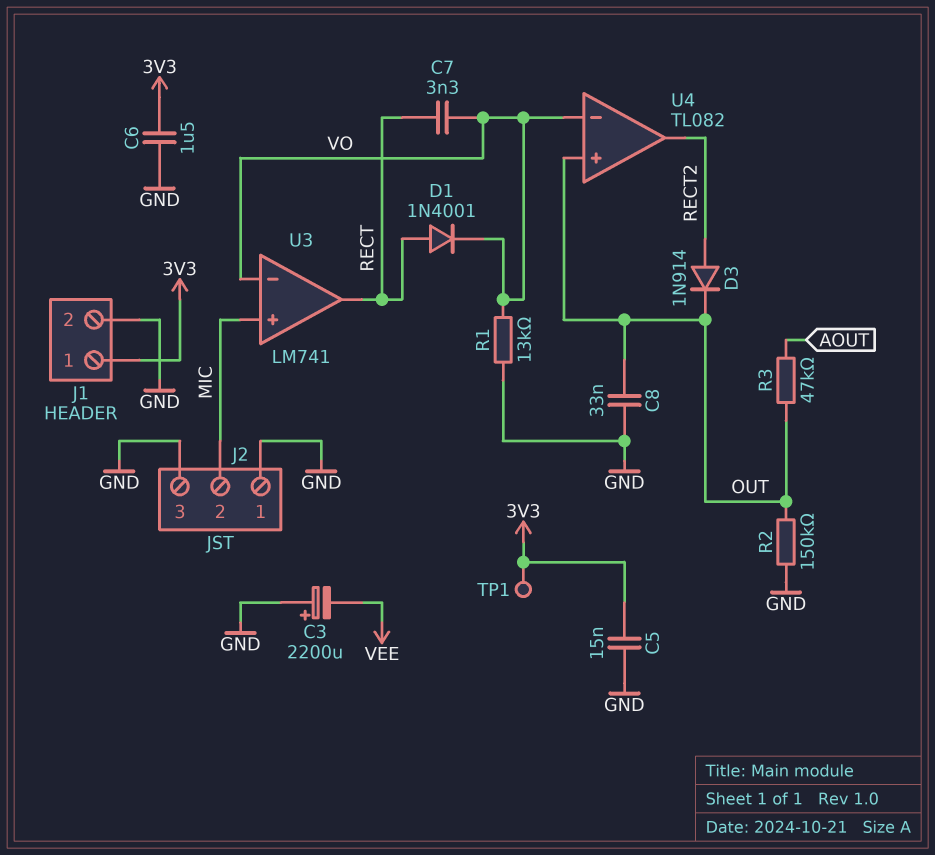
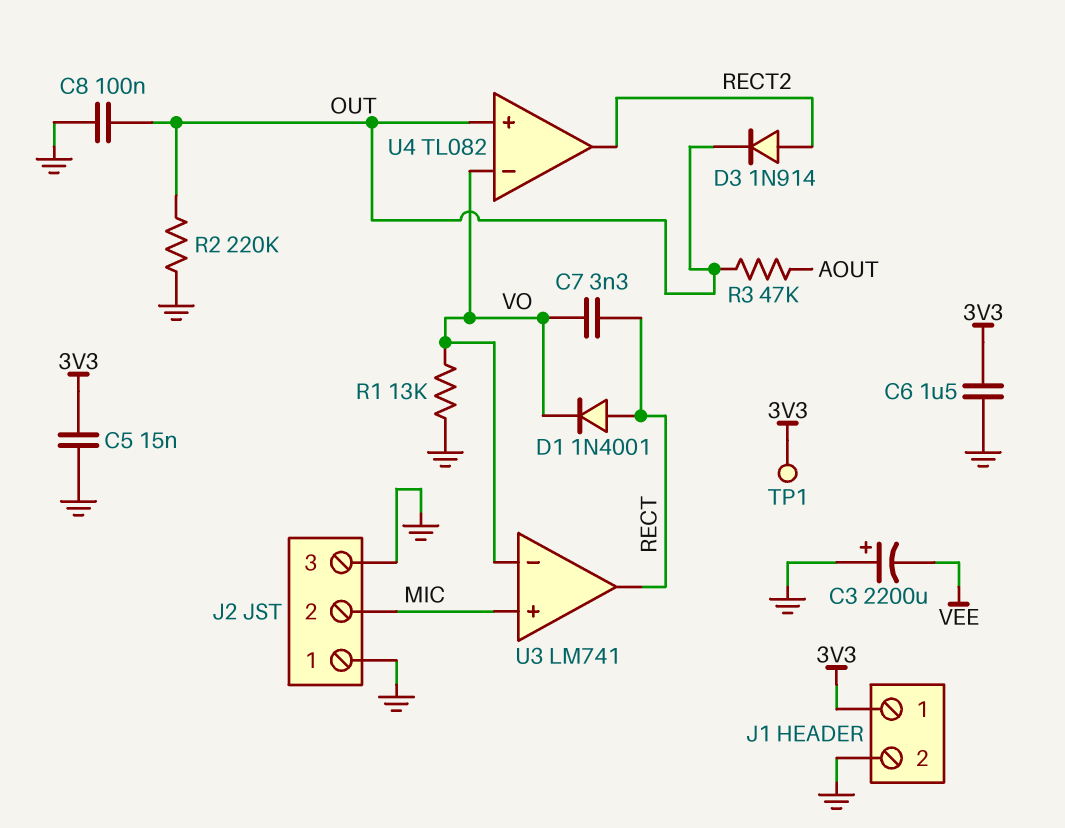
C8: 33nF (GND, OUT) -> 100nF (GND, OUT)
R2: 150k (GND, OUT) -> 220k (GND, OUT)

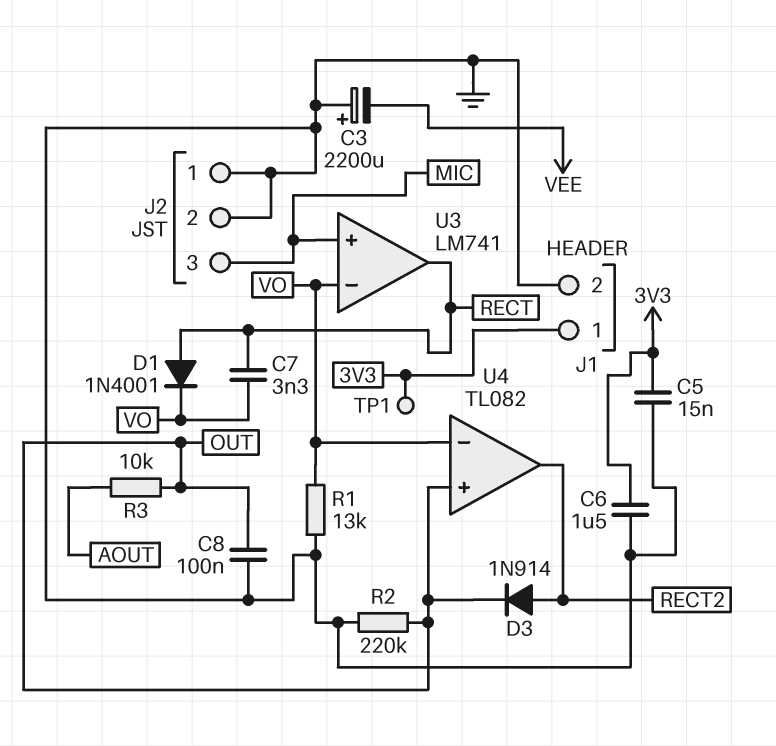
J2 pin 2: MIC -> GND
J2 pin 3: GND -> MIC
R3: 47k (AOUT, OUT) -> 10k (AOUT, OUT)

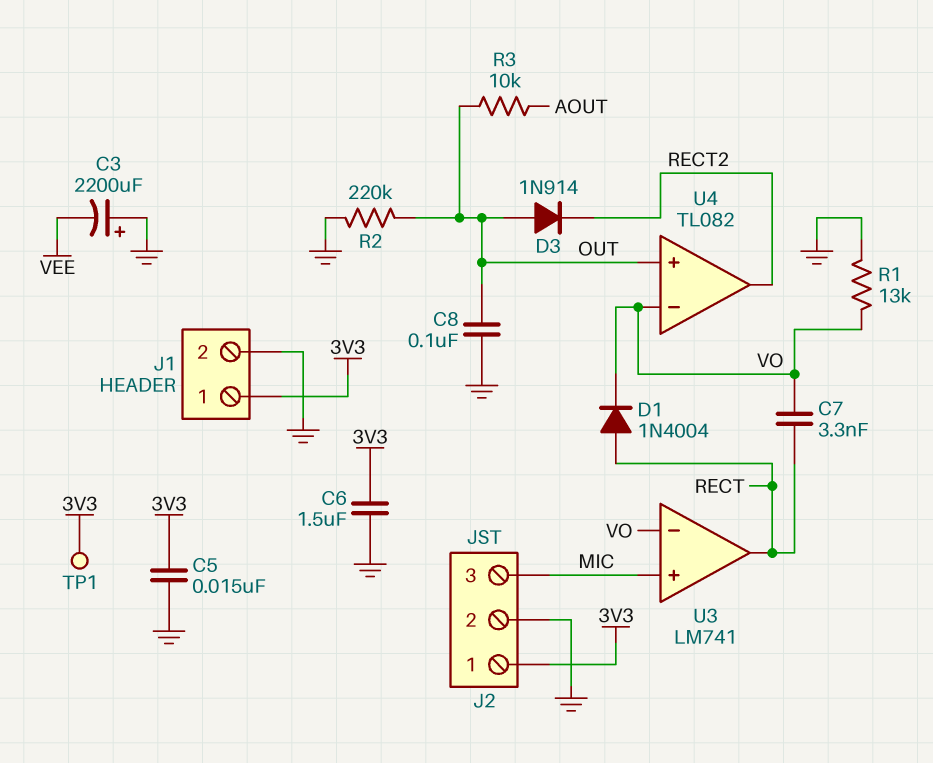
D1: diode 1N4001 (A RECT, K VO) -> diode 1N4004 (A RECT, K VO)
D3: diode 1N914 (A RECT2, K OUT) -> diode 1N914 (A OUT, K RECT2)
J2 pin 1: GND -> 3V3

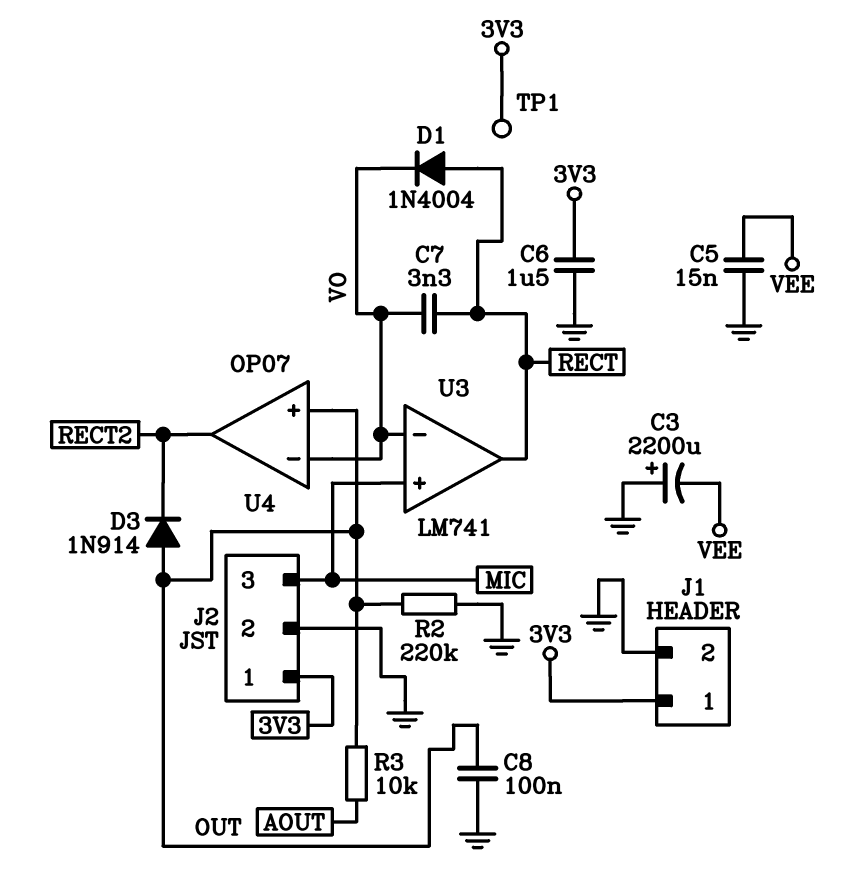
C5: 15nF (3V3, GND) -> 15nF (GND, VEE)
R1: 13k (GND, VO) -> none
U4: TL082 -> OP07

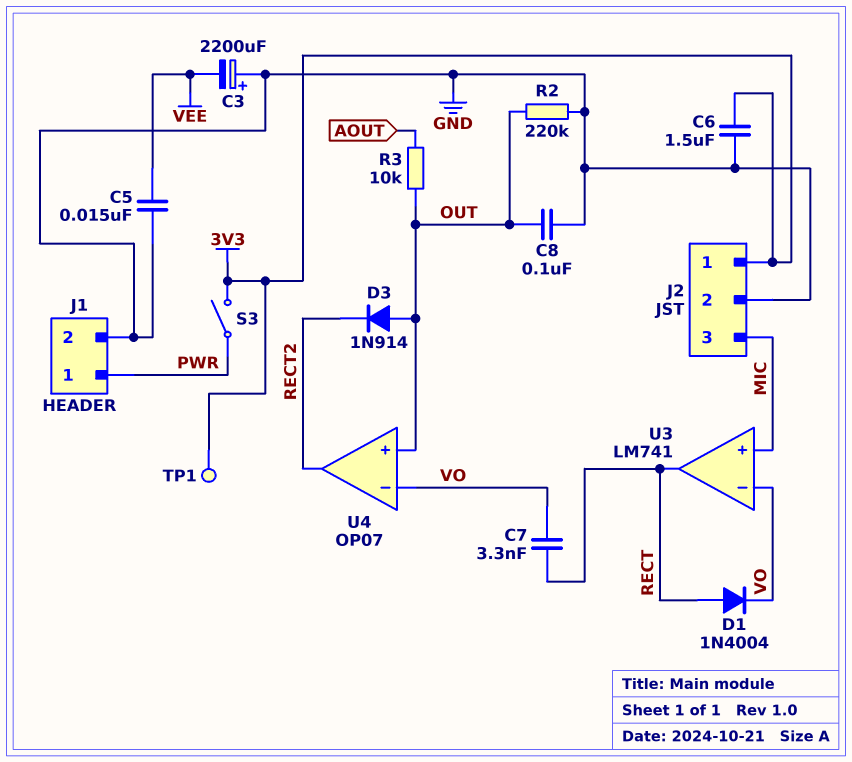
J1 pin 1: 3V3 -> PWR
S3: none -> switch (3V3, PWR)

